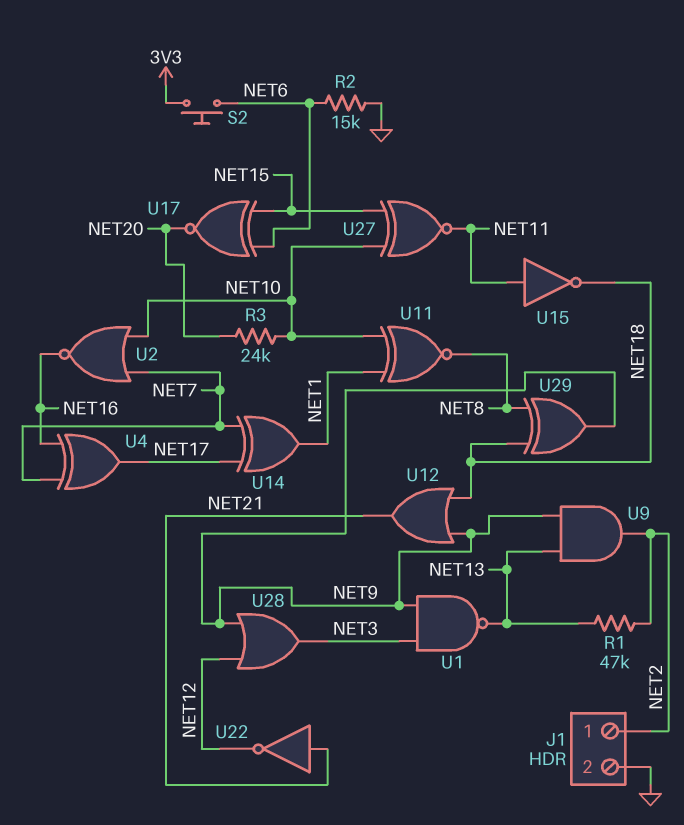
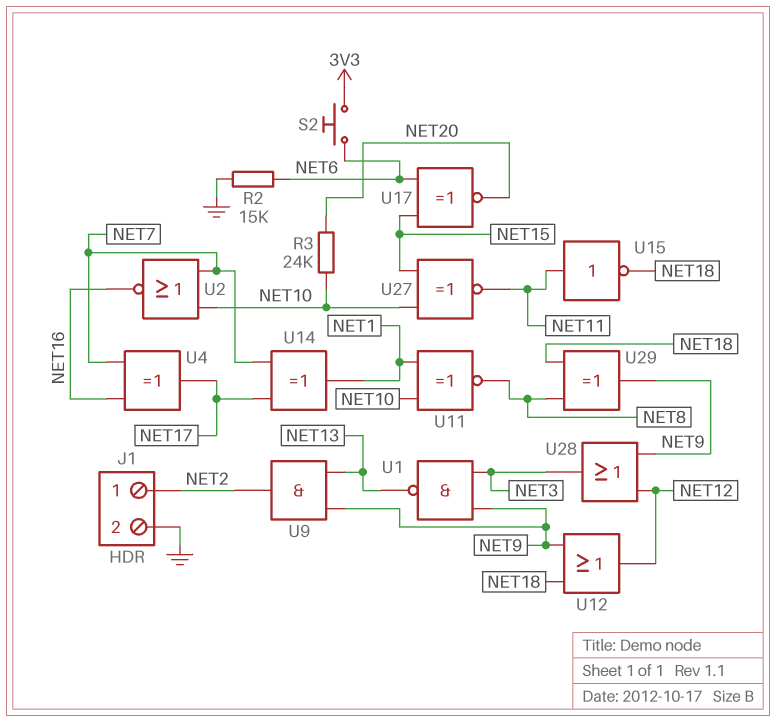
R1: 47k (NET2, NET13) -> none
U12: OR (in NET9, in NET18, out NET21) -> OR (in NET9, in NET18, out NET12)
U22: NOT (in NET21, out NET12) -> none

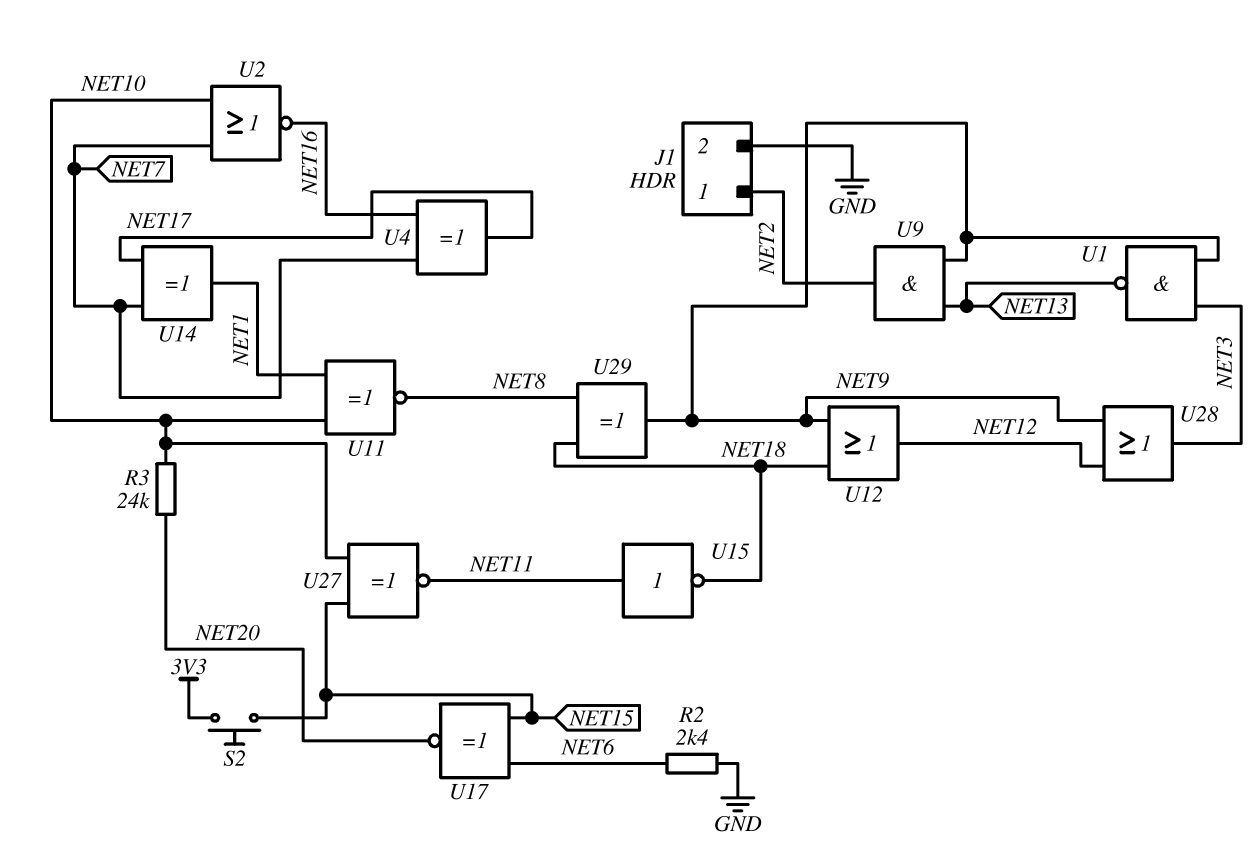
R2: 15k (GND, NET6) -> 2.4k (GND, NET6)
S2: button (3V3, NET6) -> button (3V3, NET15)

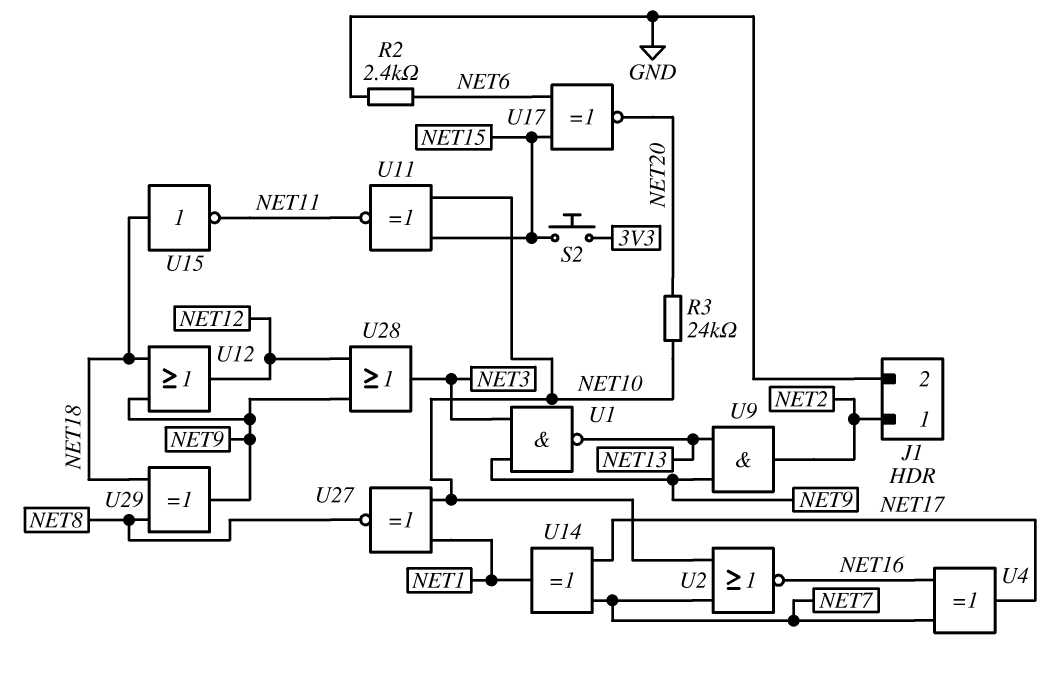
U11: XNOR (in NET1, in NET10, out NET8) -> XNOR (in NET10, in NET15, out NET11)
U15: NOT (in NET11, out NET18) -> NOT (in NET18, out NET11)
U27: XNOR (in NET10, in NET15, out NET11) -> XNOR (in NET1, in NET10, out NET8)

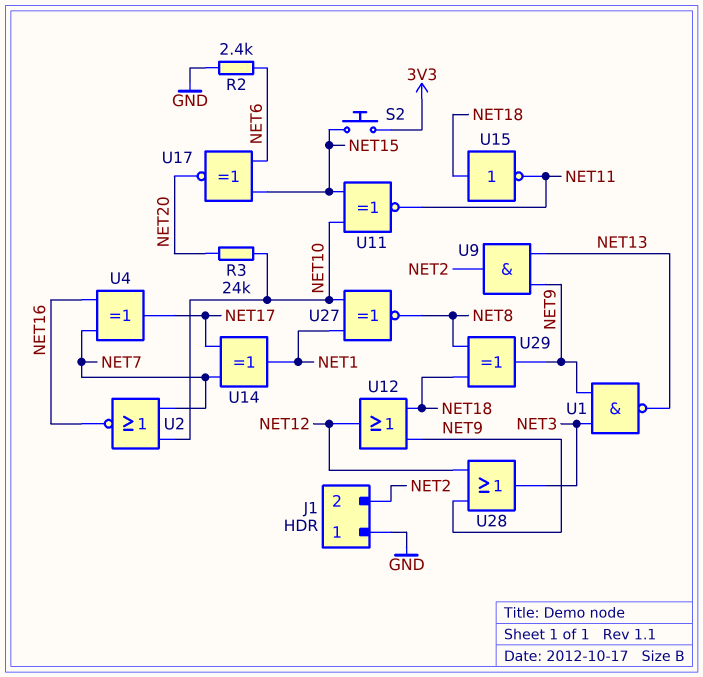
J1 pin 1: NET2 -> GND
J1 pin 2: GND -> NET2

